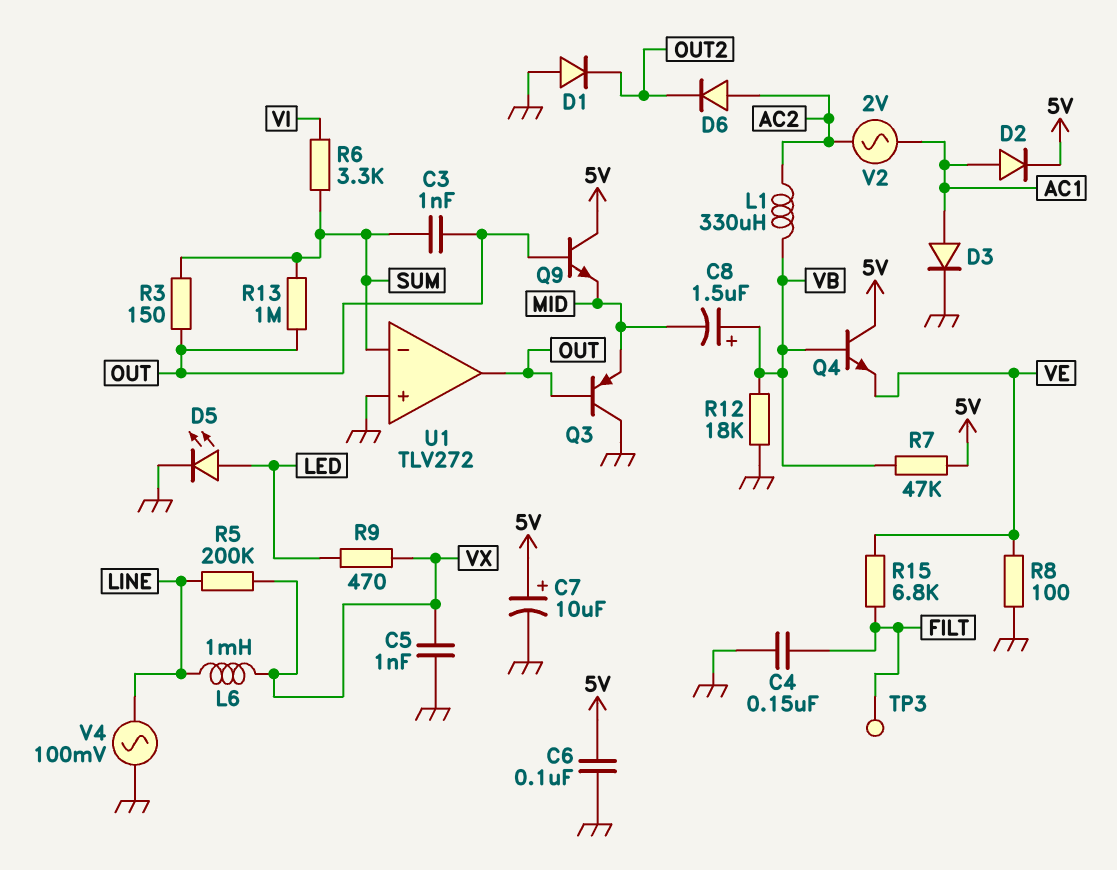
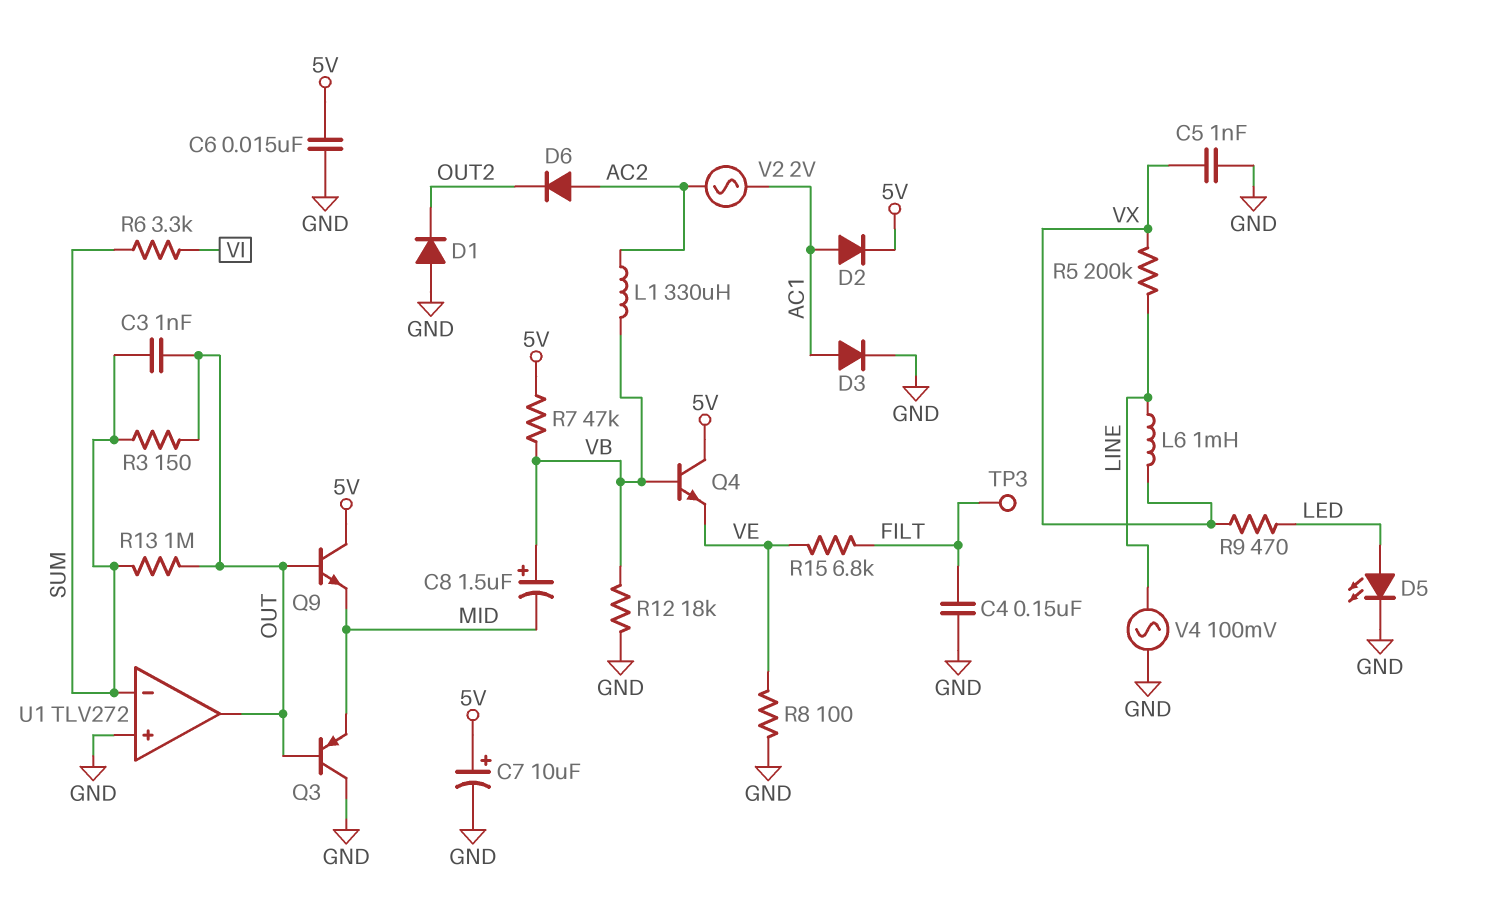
C6: 100nF (5V, GND) -> 15nF (5V, GND)

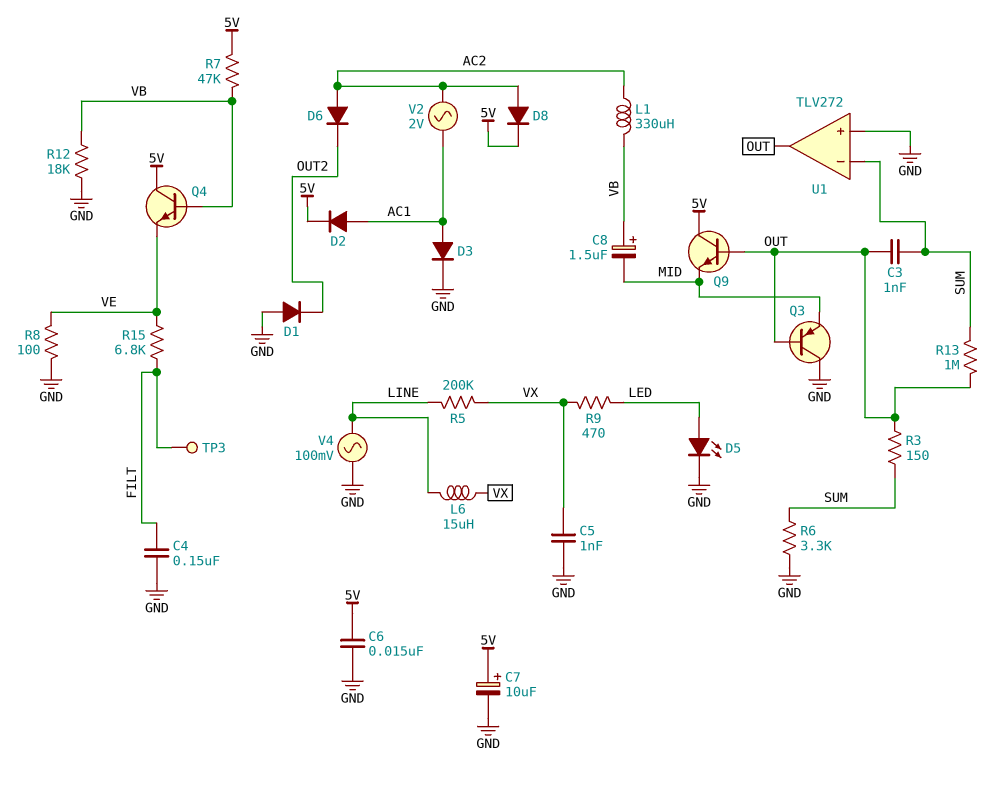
D8: none -> diode (A AC2, K 5V)
L6: 1mH (LINE, VX) -> 15uH (LINE, VX)
R6: 3.3k (SUM, VI) -> 3.3k (GND, SUM)

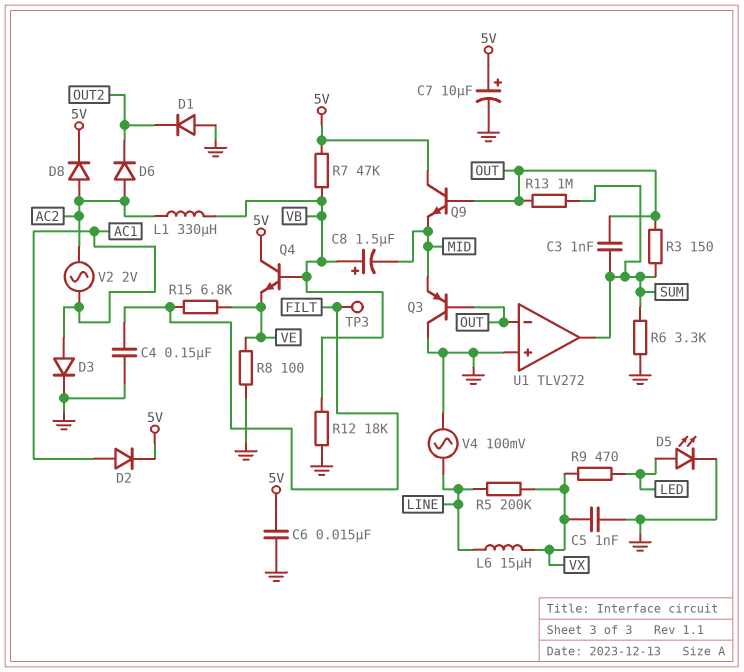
U1 pin in-: SUM -> OUT
U1 pin out: OUT -> SUM

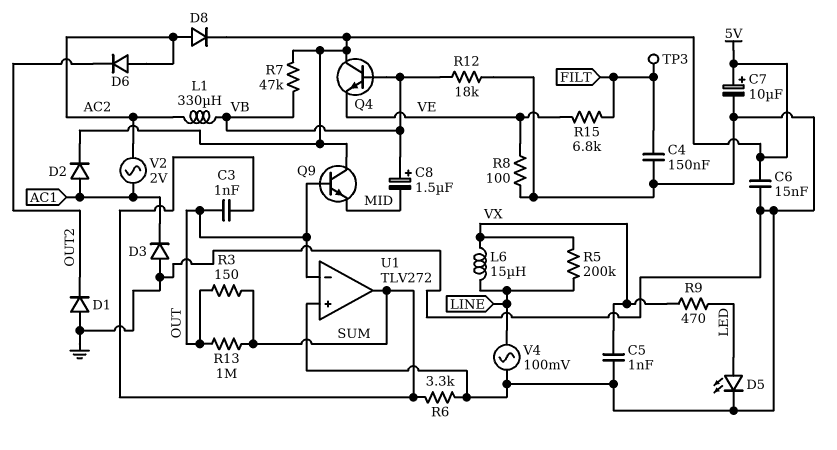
D3: diode (A AC1, K GND) -> diode (A GND, K AC1)
Q3: PNP (B OUT, C GND, E MID) -> none

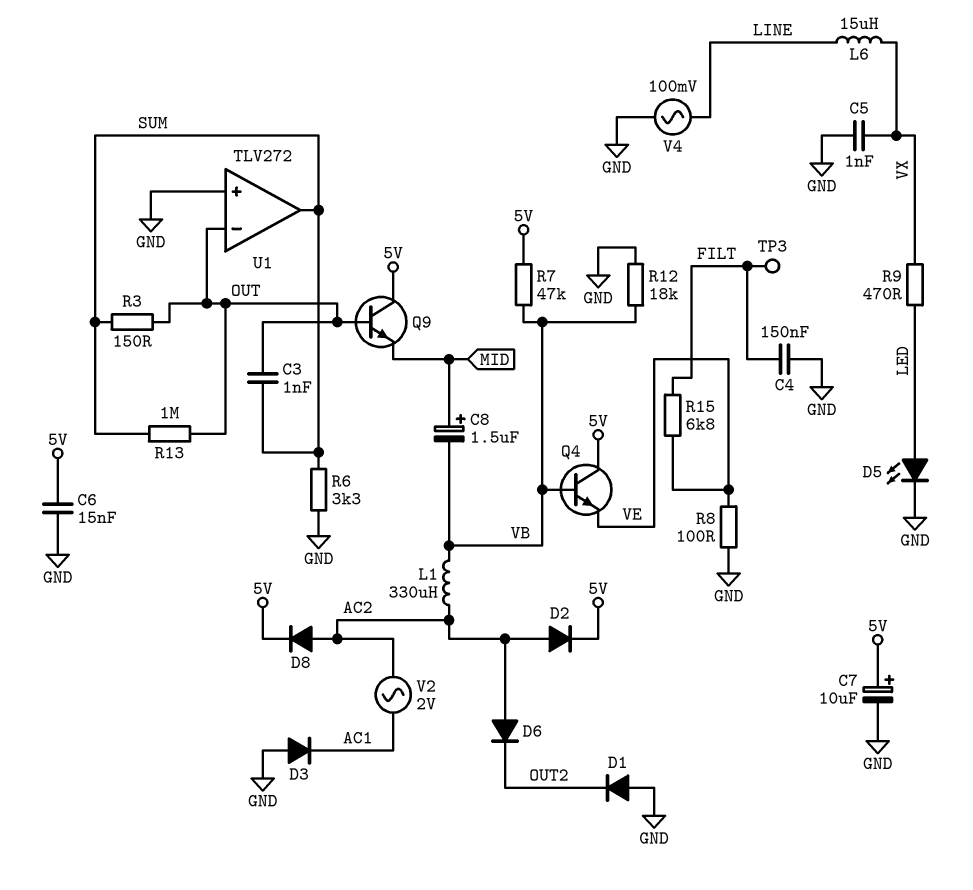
C8: 1.5uF (plus VB, minus MID) -> 1.5uF (plus MID, minus VB)
D2: diode (A AC1, K 5V) -> diode (A AC2, K 5V)
R5: 200k (LINE, VX) -> none

